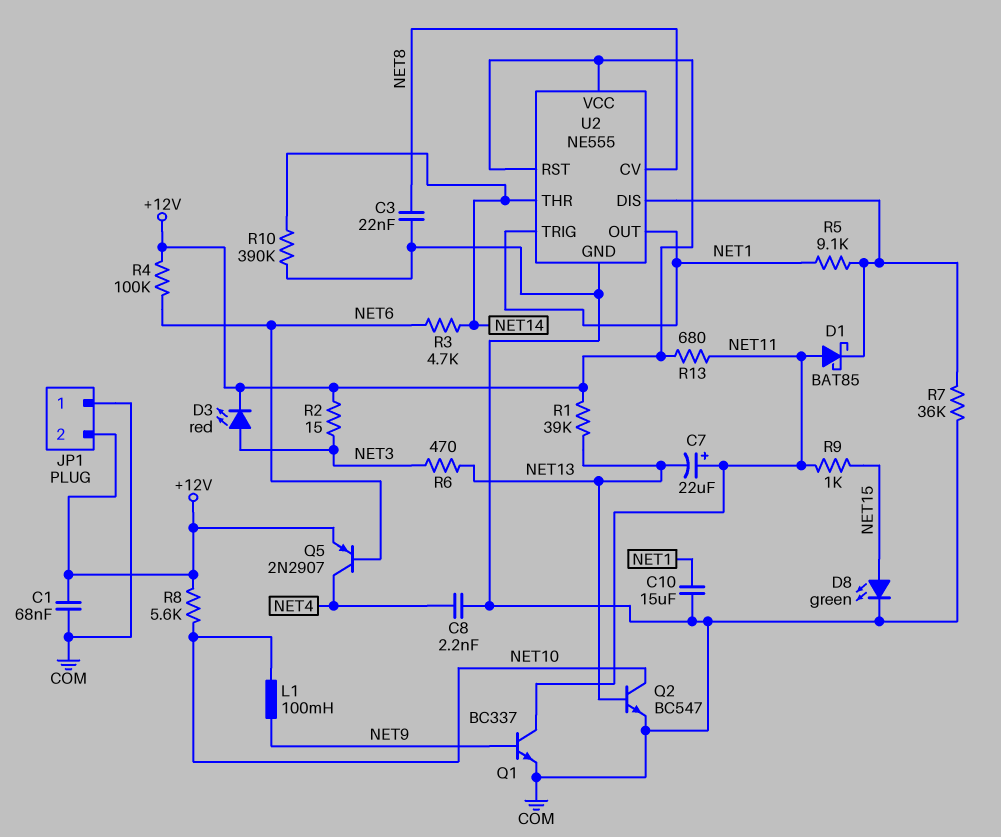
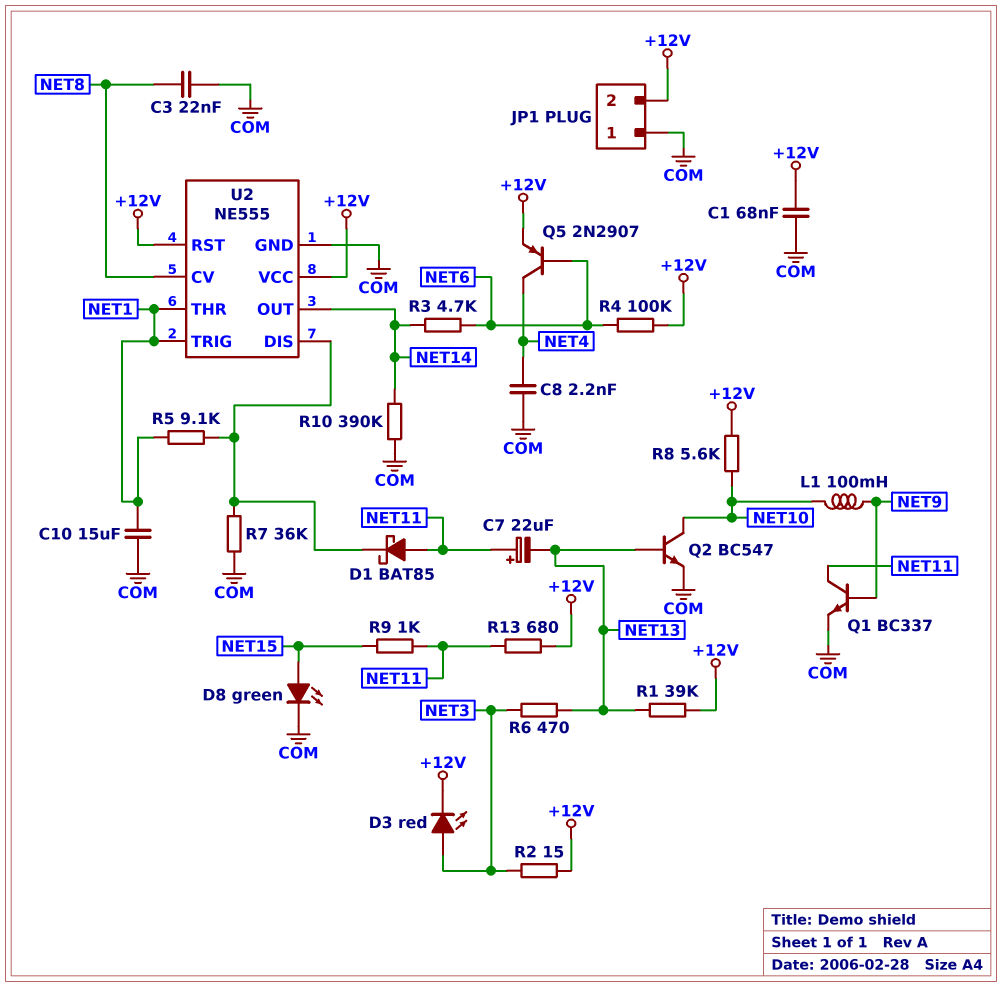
U2 pin OUT: NET1 -> NET14
U2 pin THR: NET14 -> NET1

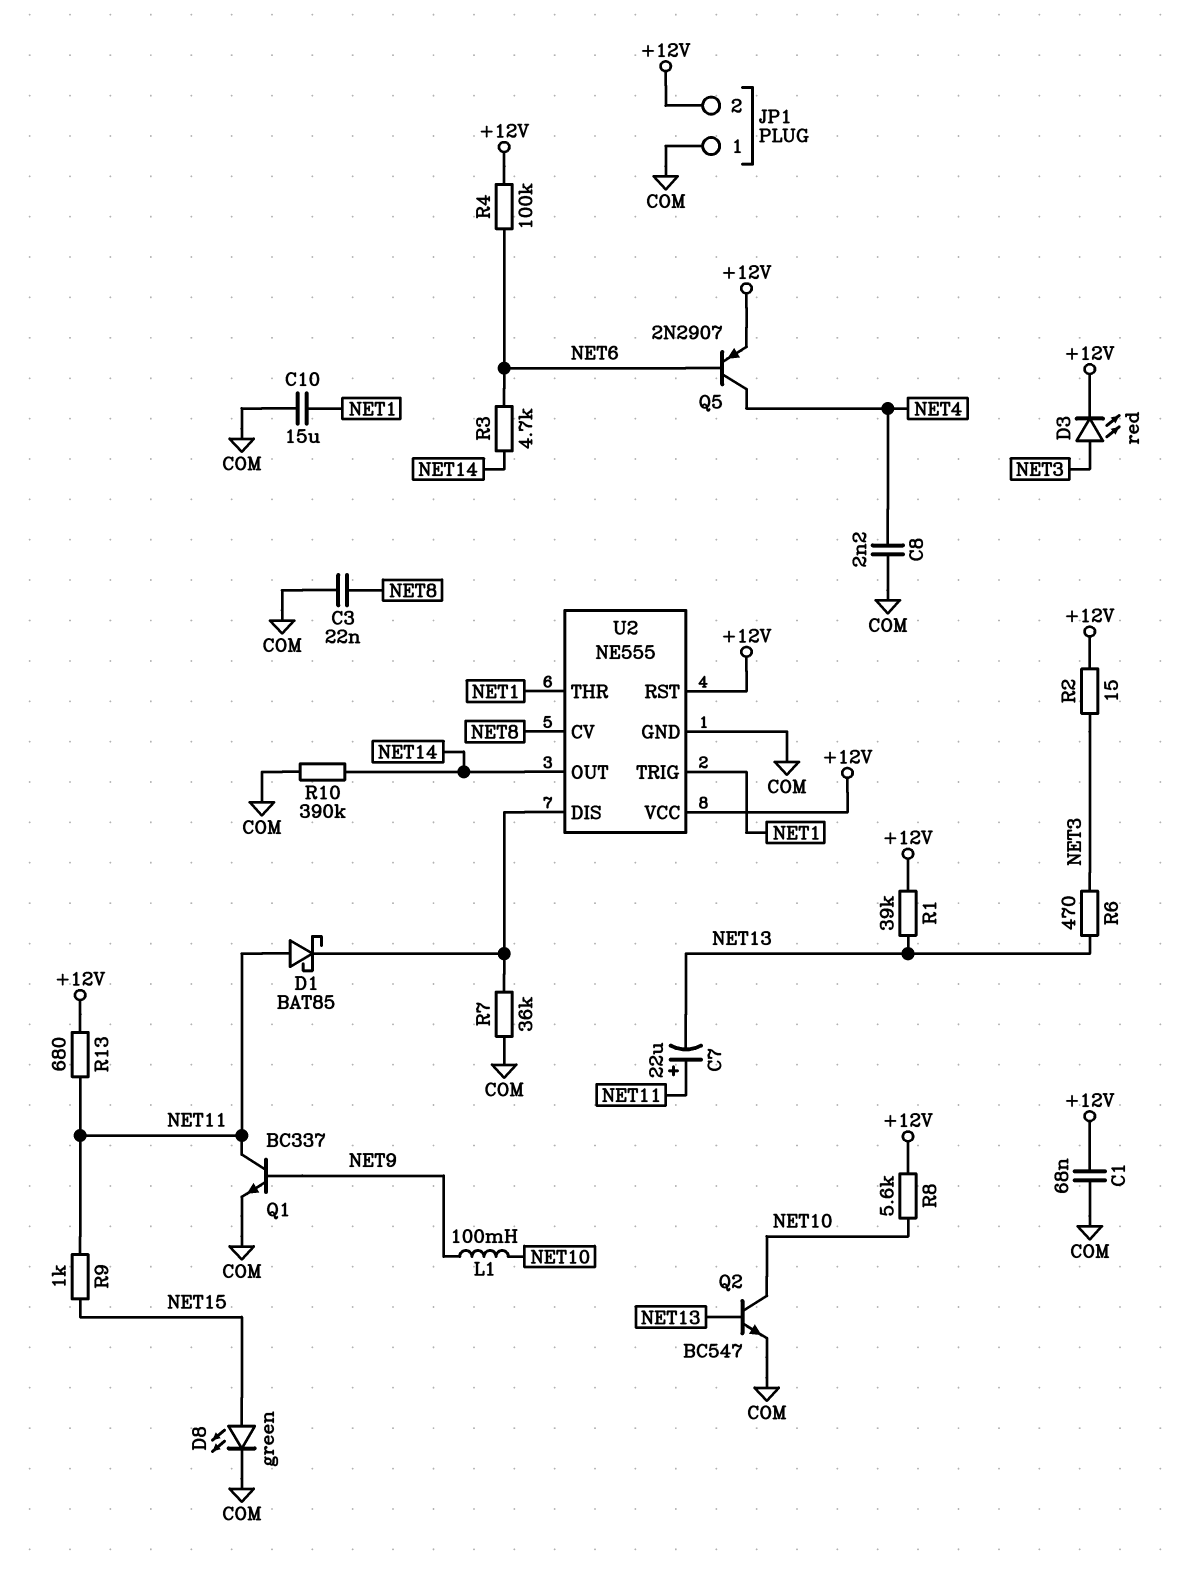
R5: 9.1k (NET1, U2/DIS) -> none

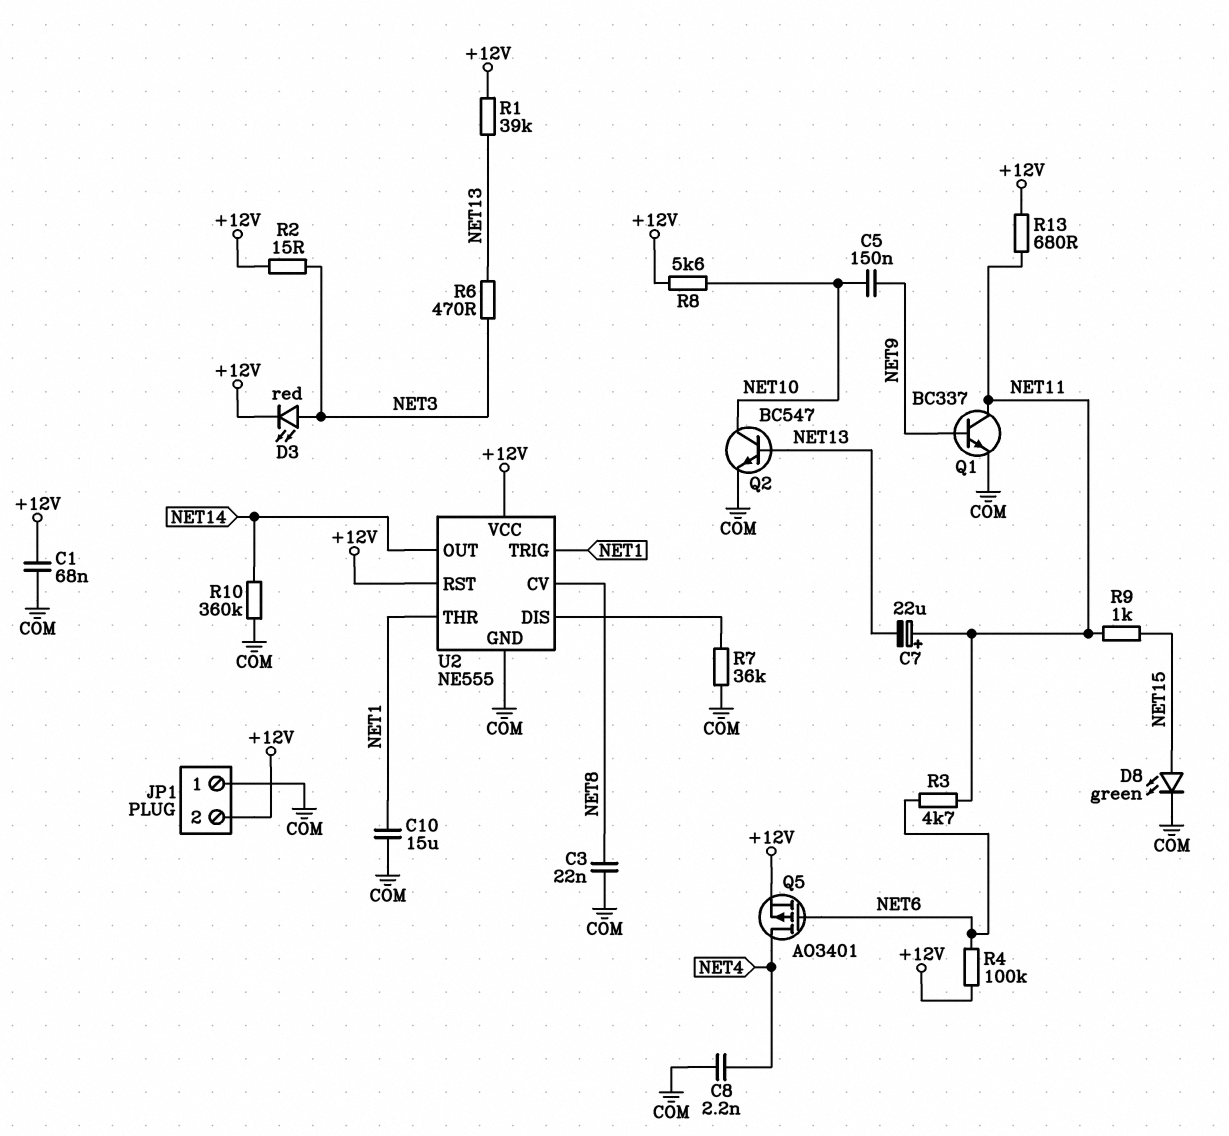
C5: none -> 150nF (NET9, NET10)
D1: schottky BAT85 (A NET11, K U2/DIS) -> none
L1: 100mH (NET9, NET10) -> none
Q5: PNP 2N2907 (B NET6, C NET4, E +12V) -> PMOS AO3401 (G NET6, D NET4, S +12V)
R3: 4.7k (NET6, NET14) -> 4.7k (NET6, NET11)
R10: 390k (COM, NET14) -> 360k (COM, NET14)

